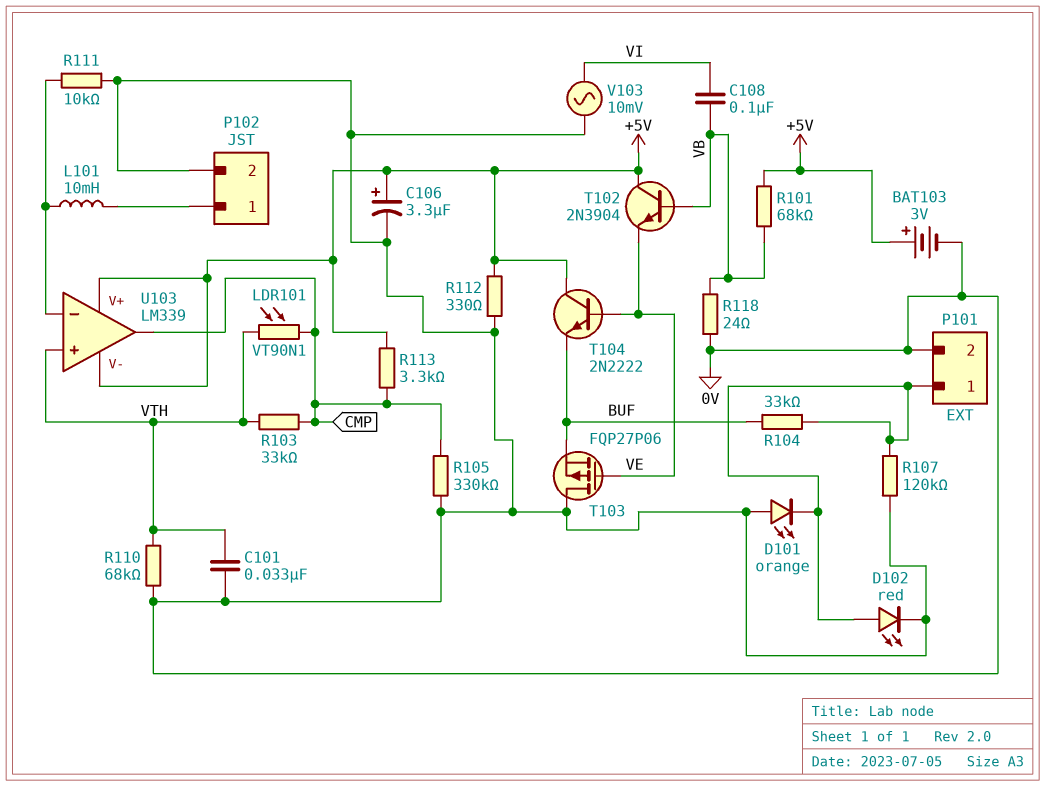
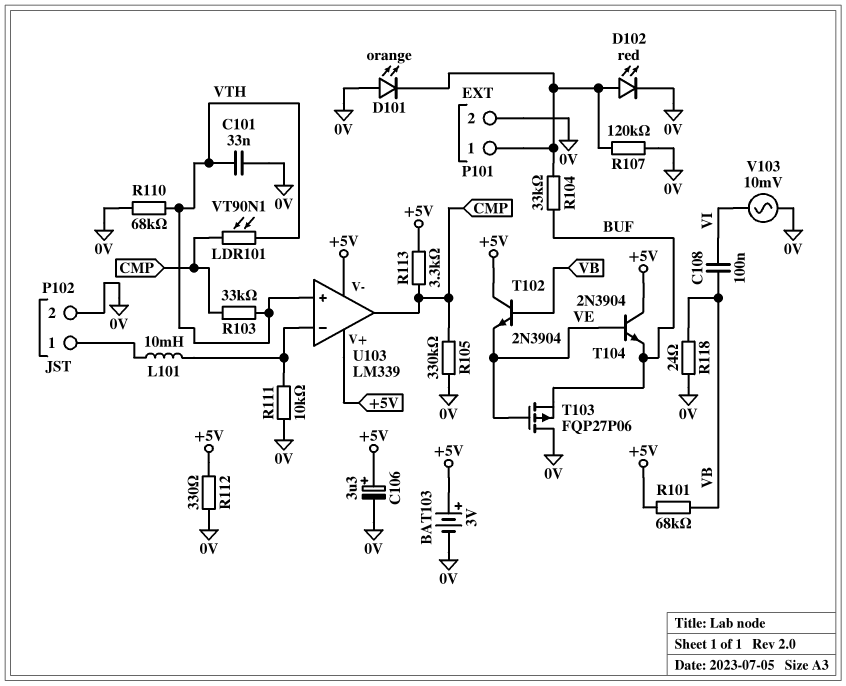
T104: NPN 2N2222 (B VE, C +5V, E BUF) -> NPN 2N3904 (B VE, C +5V, E BUF)

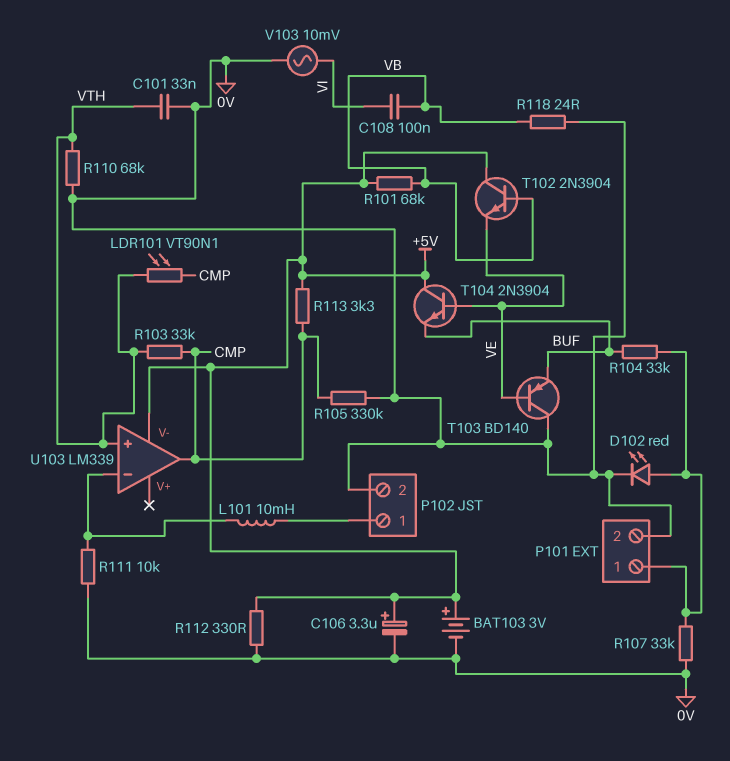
D101: LED orange (A 0V, K P101/1) -> none
R107: 120k (0V, P101/1) -> 33k (0V, P101/1)
T103: PMOS FQP27P06 (G VE, D 0V, S BUF) -> PNP BD140 (B VE, C 0V, E BUF)
U103 pin V+: +5V -> none

